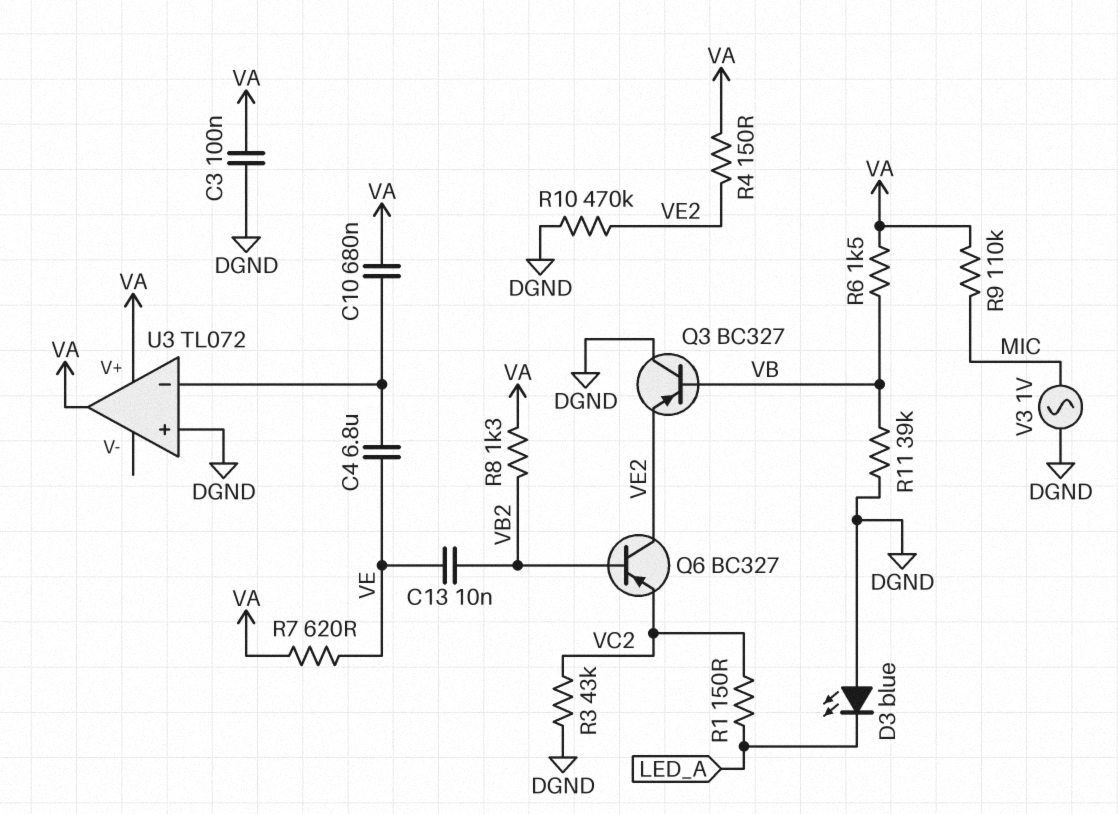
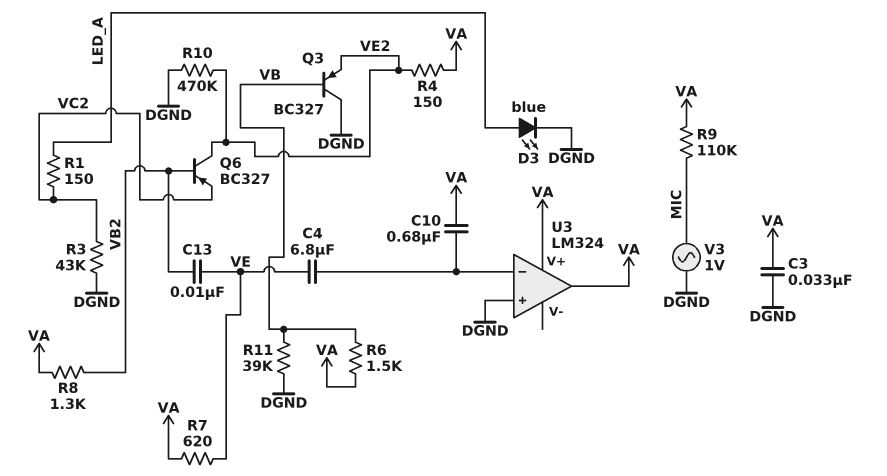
C3: 100nF (DGND, VA) -> 33nF (DGND, VA)
D3: LED blue (A DGND, K LED_A) -> LED blue (A LED_A, K DGND)
U3: TL072 -> LM324

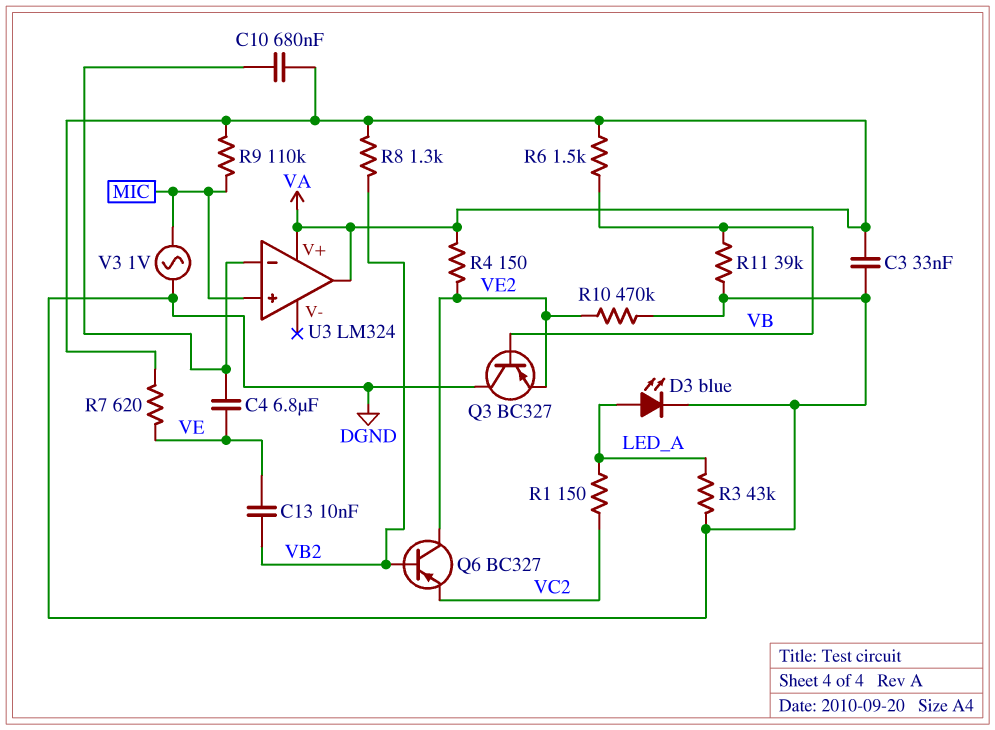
R3: 43k (DGND, VC2) -> 43k (DGND, LED_A)
U3 pin in+: DGND -> MIC

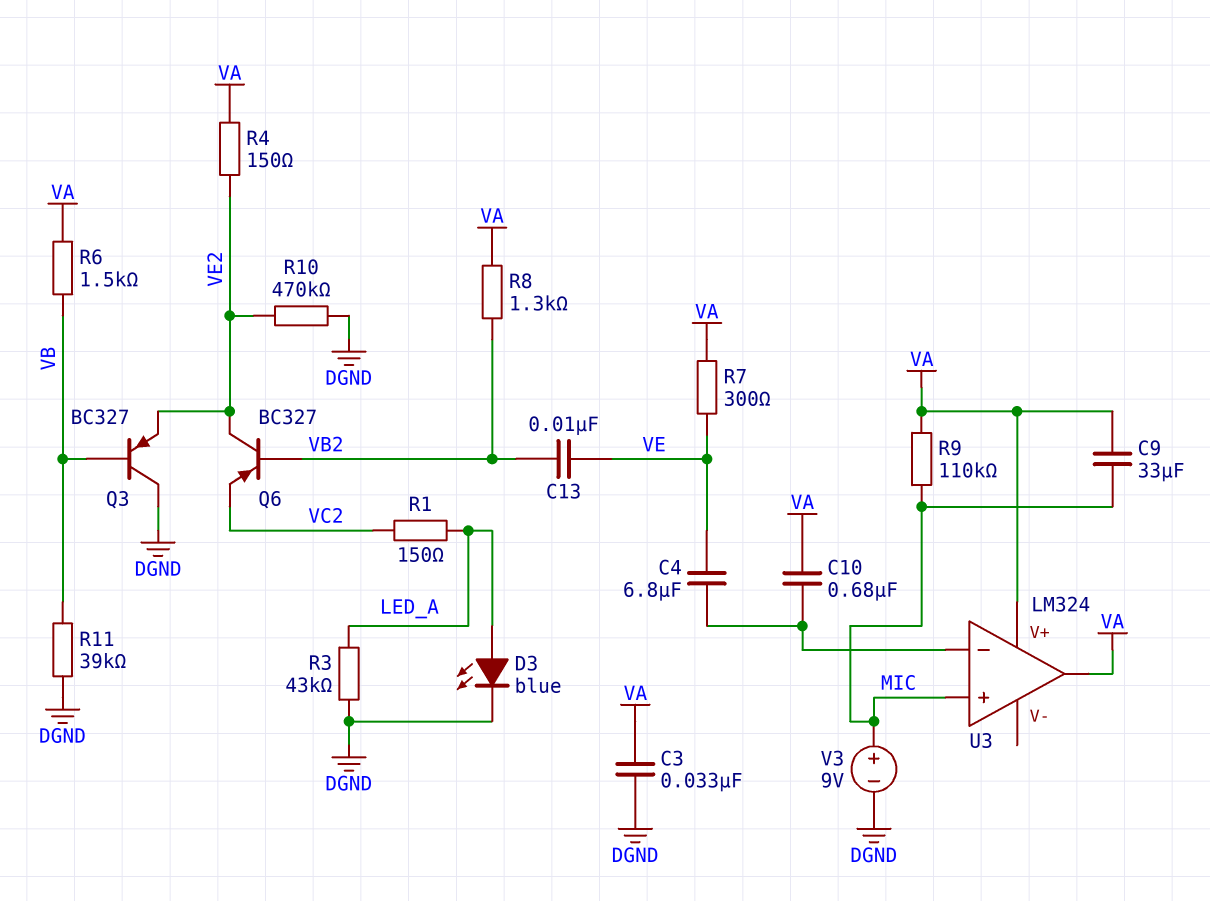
C9: none -> 33uF (MIC, VA)
R7: 620 (VA, VE) -> 300 (VA, VE)
V3: AC 1V (DGND, MIC) -> 9V (plus MIC, minus DGND)

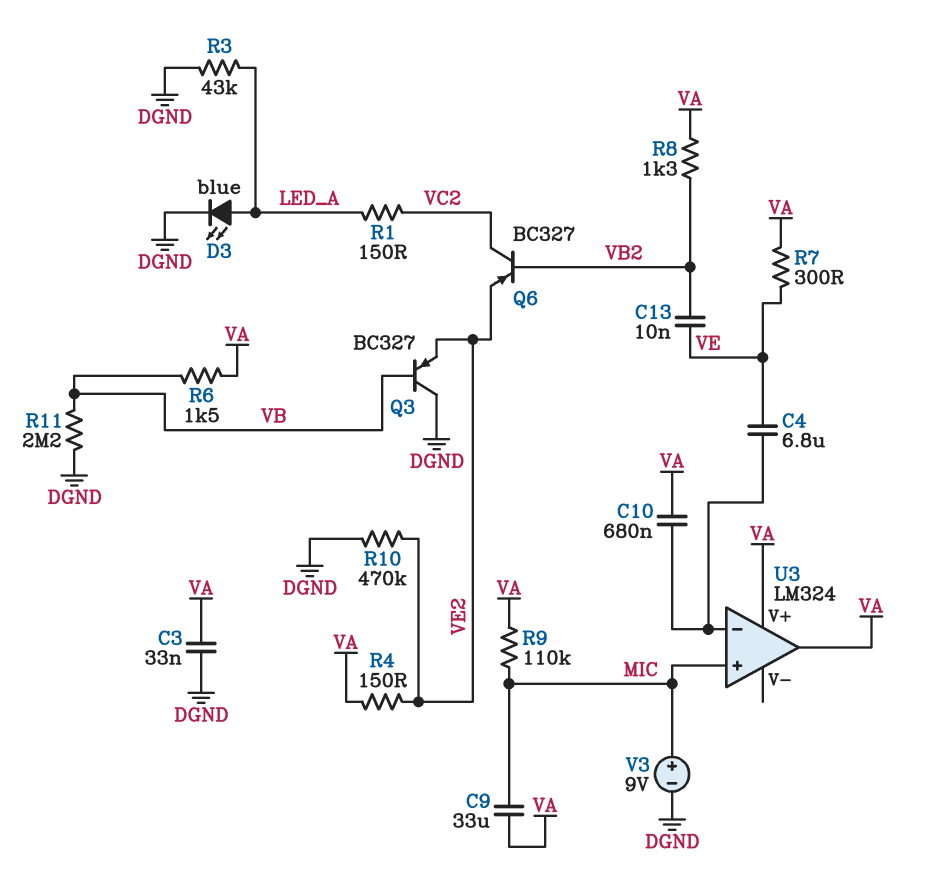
Q6: PNP BC327 (B VB2, C VE2, E VC2) -> PNP BC327 (B VB2, C VC2, E VE2)
R11: 39k (DGND, VB) -> 2.2M (DGND, VB)

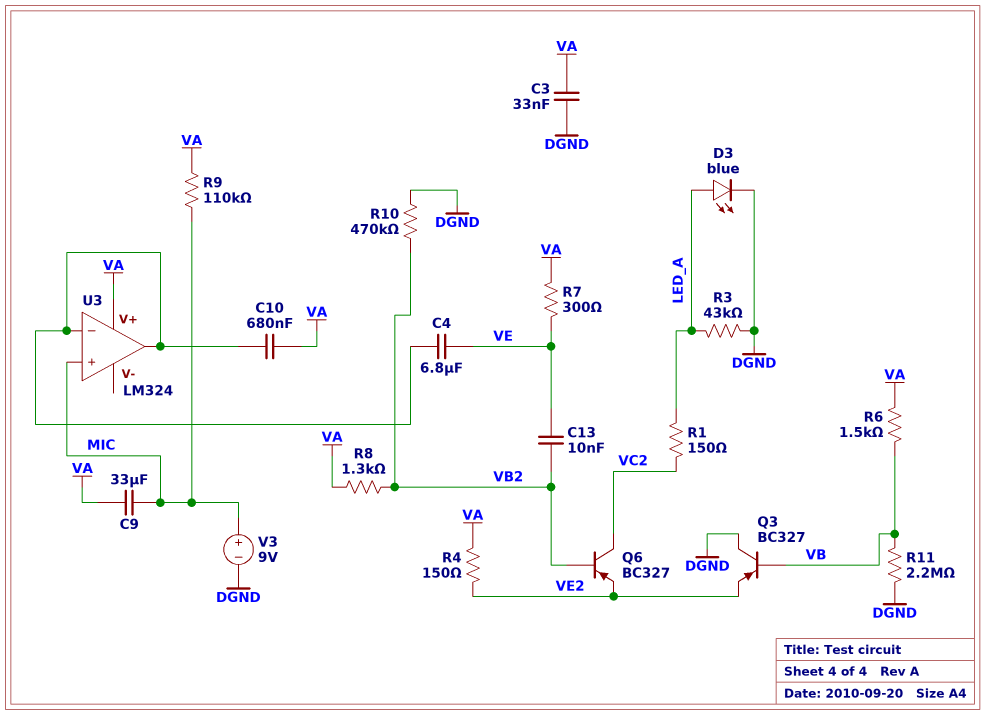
R10: 470k (DGND, VE2) -> 470k (DGND, VB2)
U3 pin out: VA -> U3/in-

